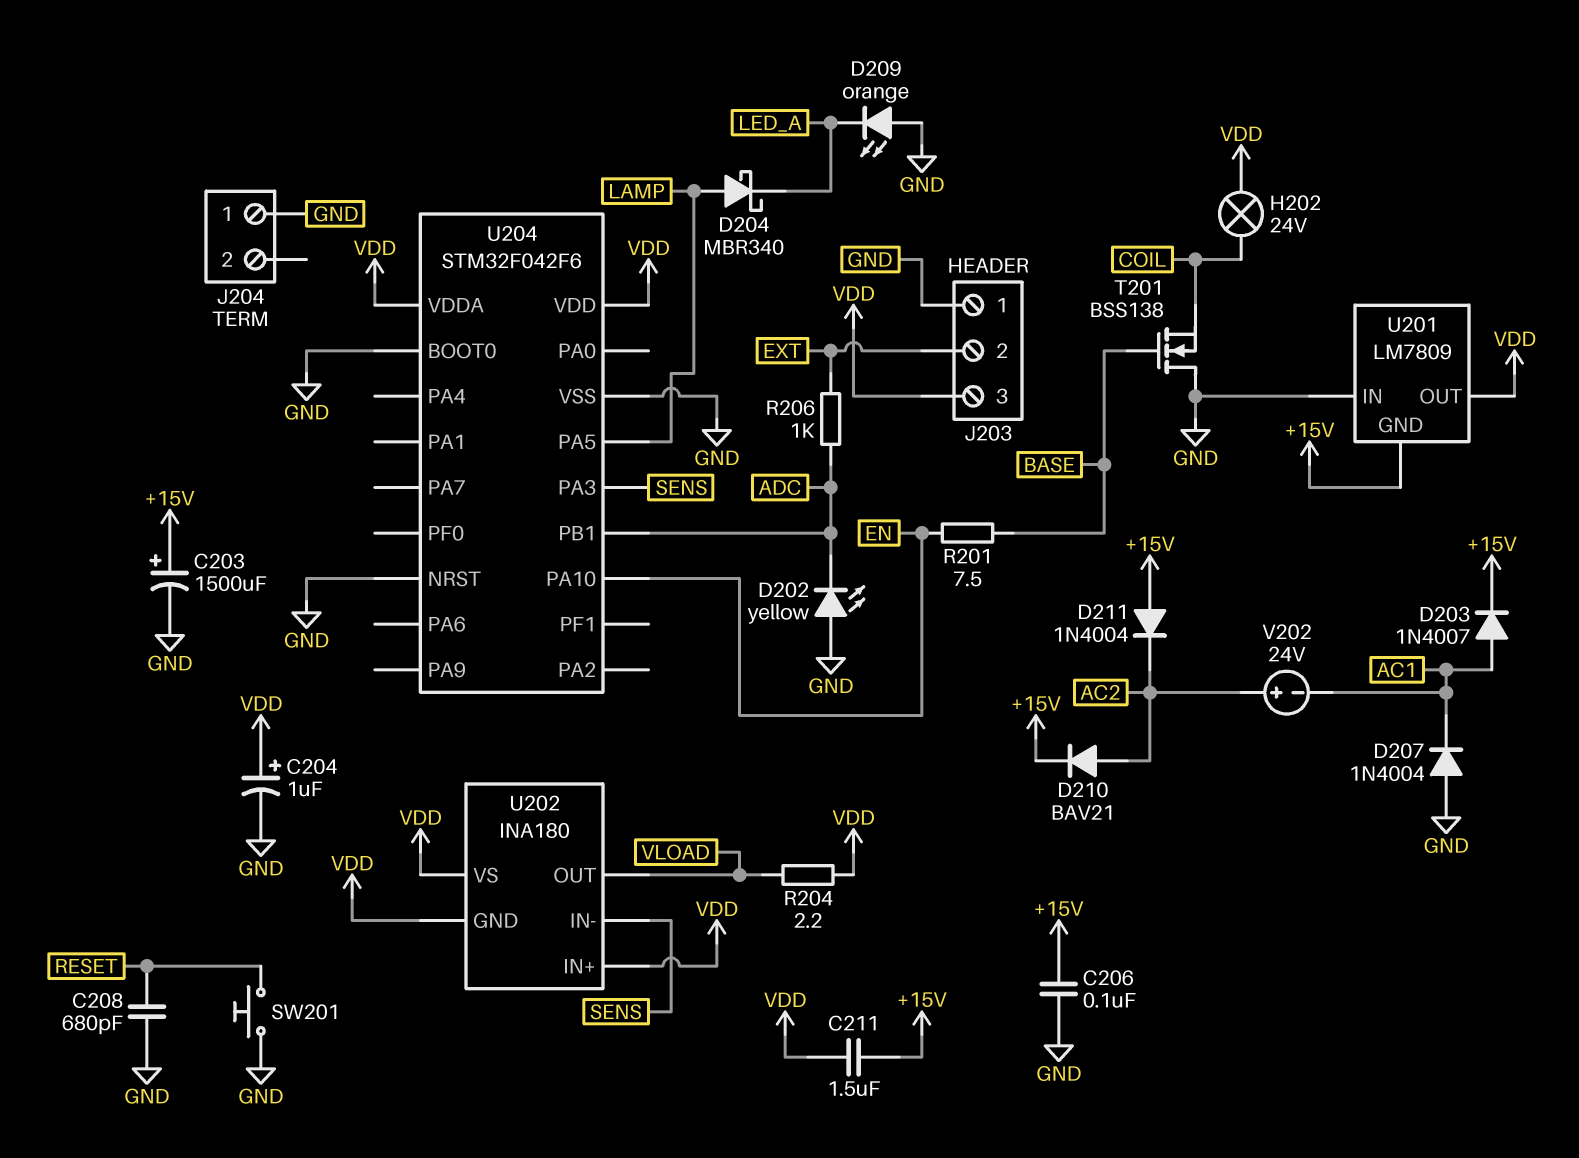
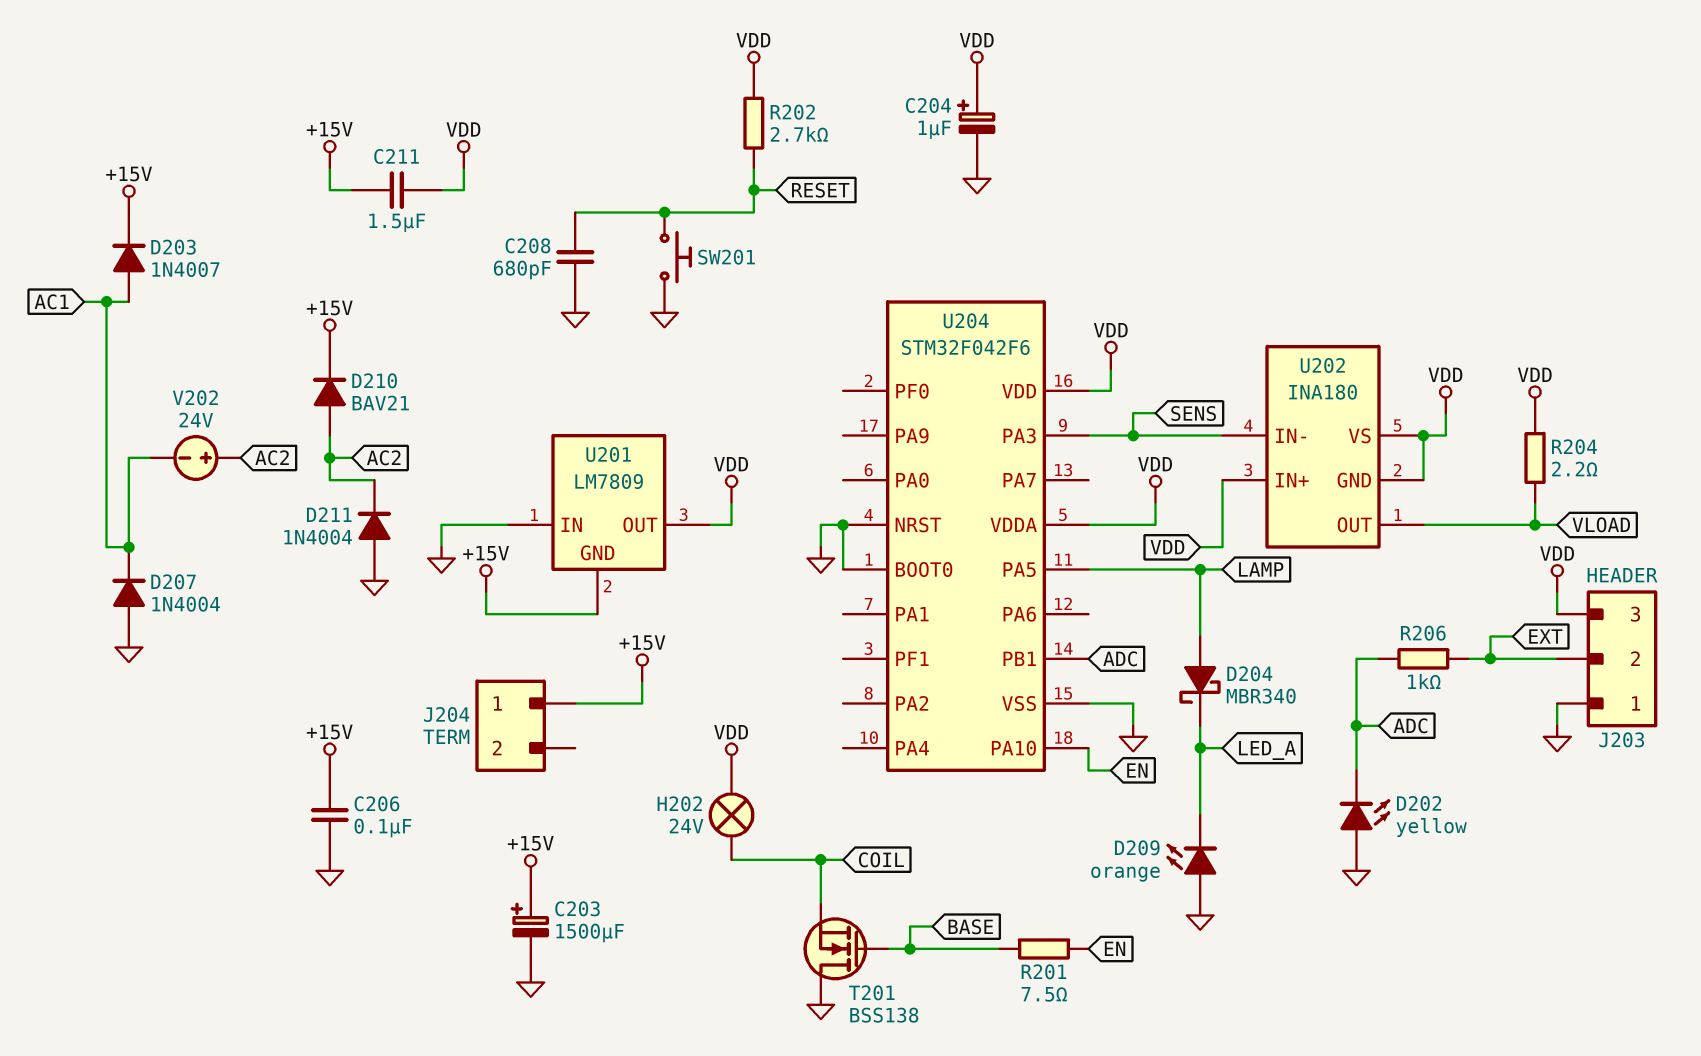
D211: diode 1N4004 (A +15V, K AC2) -> diode 1N4004 (A GND, K AC2)
J204 pin 1: GND -> +15V
R202: none -> 2.7k (RESET, VDD)

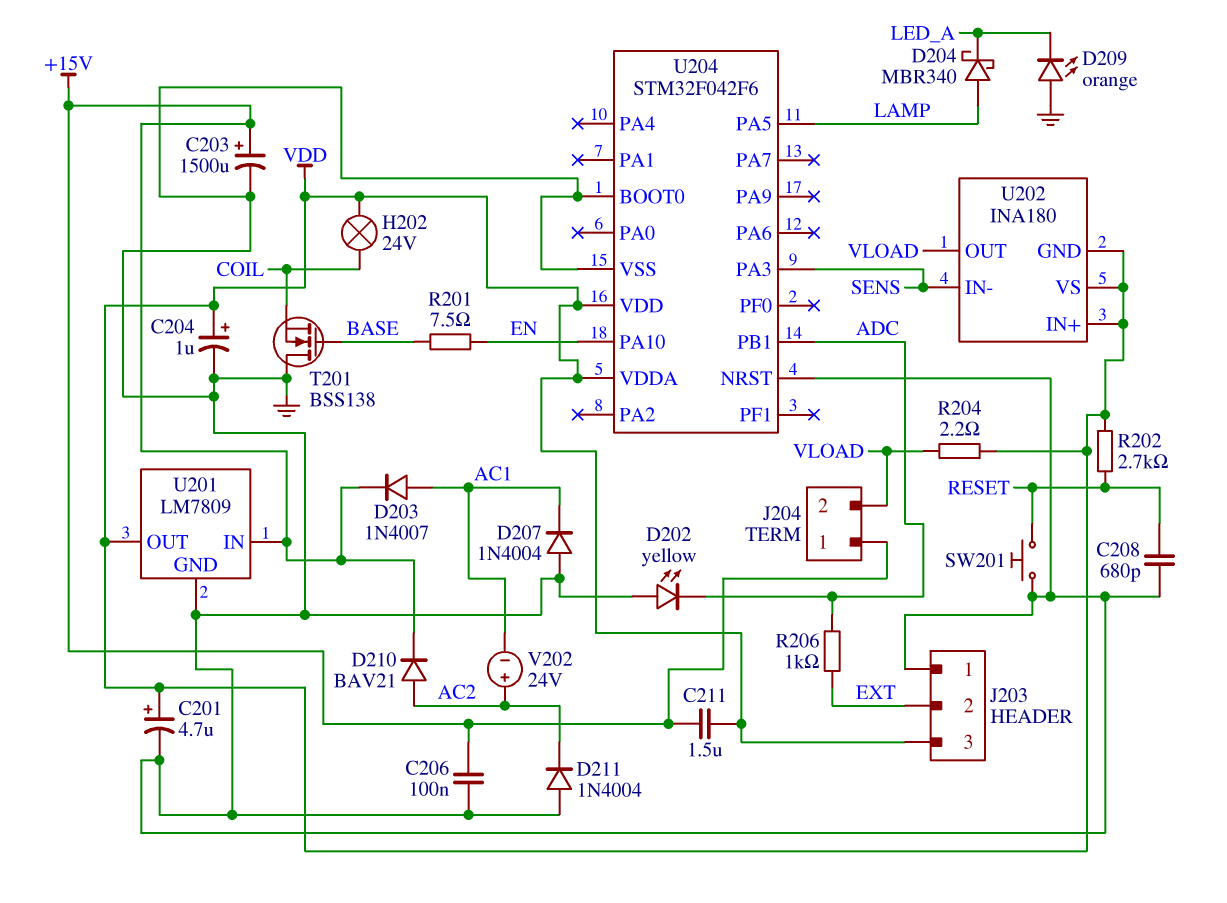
C201: none -> 4.7uF (plus VDD, minus GND)
J204 pin 2: none -> VLOAD
U201 pin GND: +15V -> GND
U201 pin IN: GND -> +15V

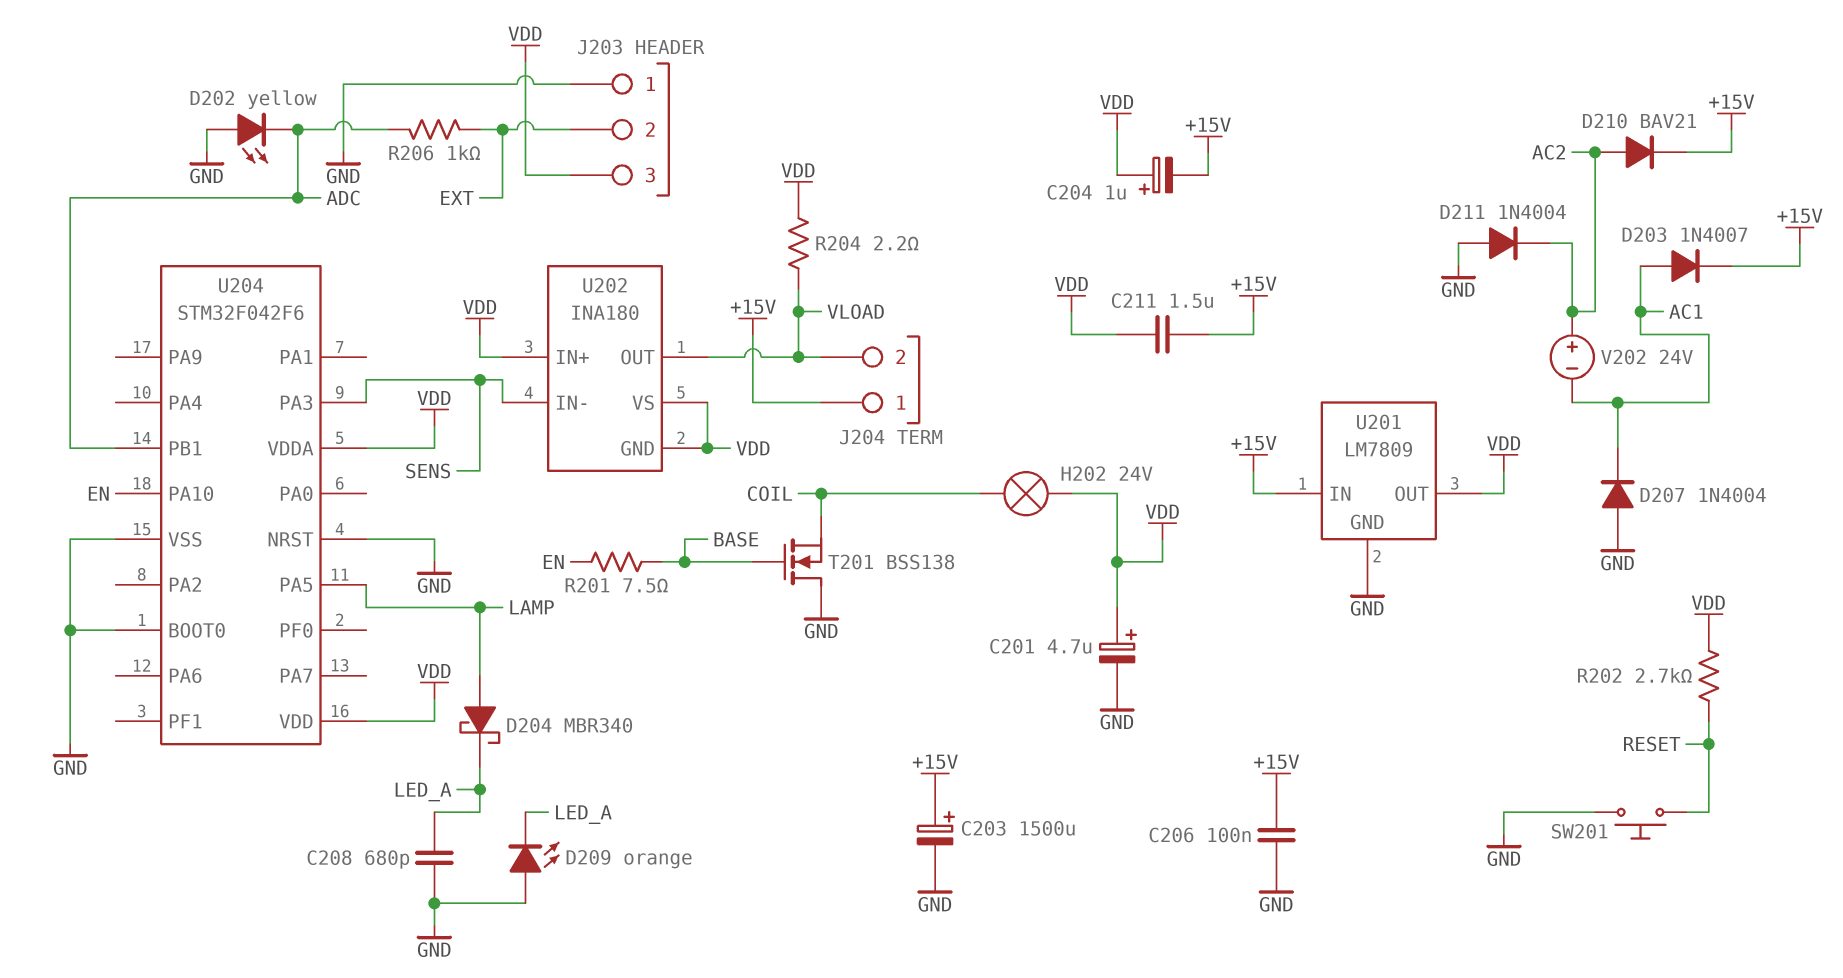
C204: 1uF (plus VDD, minus GND) -> 1uF (plus VDD, minus +15V)
C208: 680pF (GND, RESET) -> 680pF (GND, LED_A)

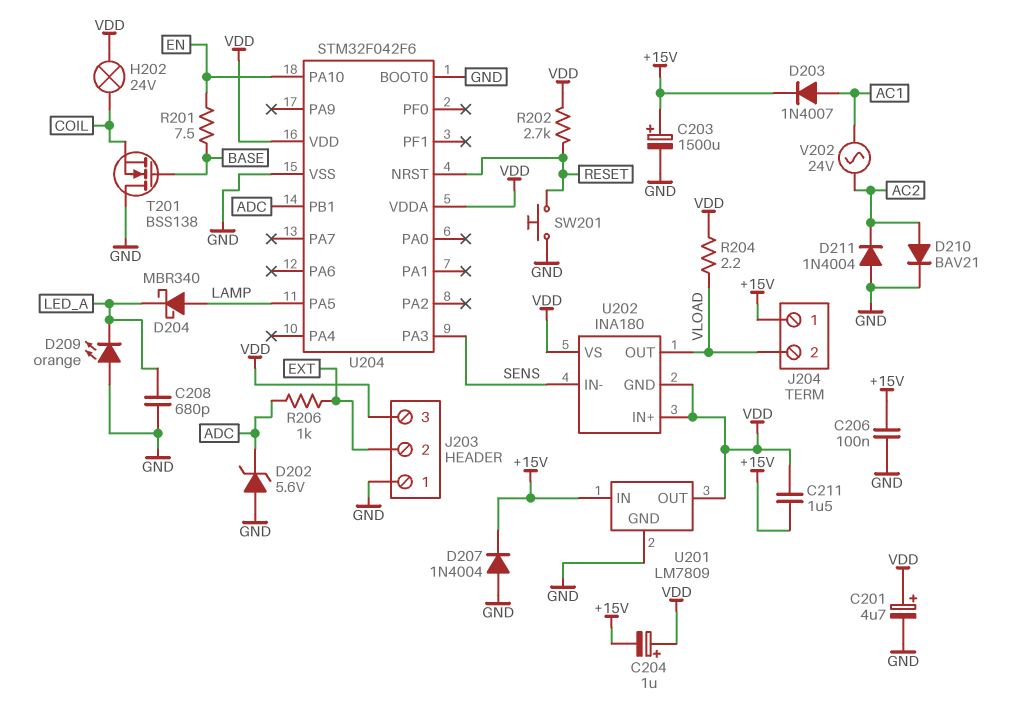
D202: LED yellow (A GND, K ADC) -> zener 5.6V (A GND, K ADC)
D207: diode 1N4004 (A GND, K AC1) -> diode 1N4004 (A GND, K +15V)
D210: diode BAV21 (A AC2, K +15V) -> diode BAV21 (A AC2, K GND)
U204 pin NRST: GND -> RESET
V202: 24V (plus AC2, minus AC1) -> AC 24V (AC1, AC2)

